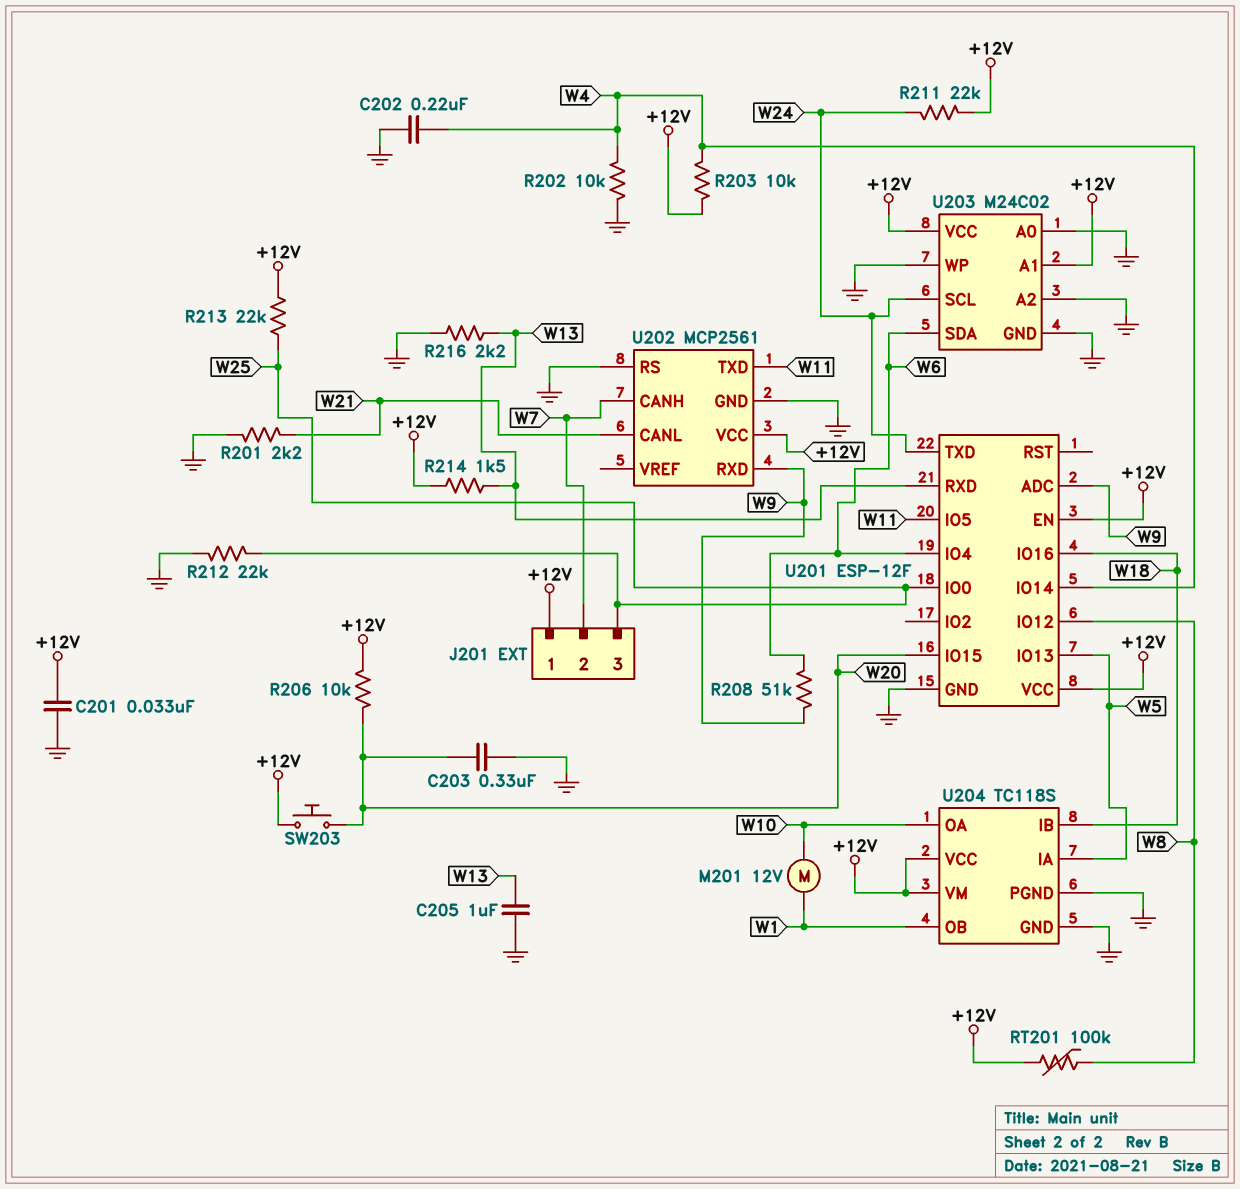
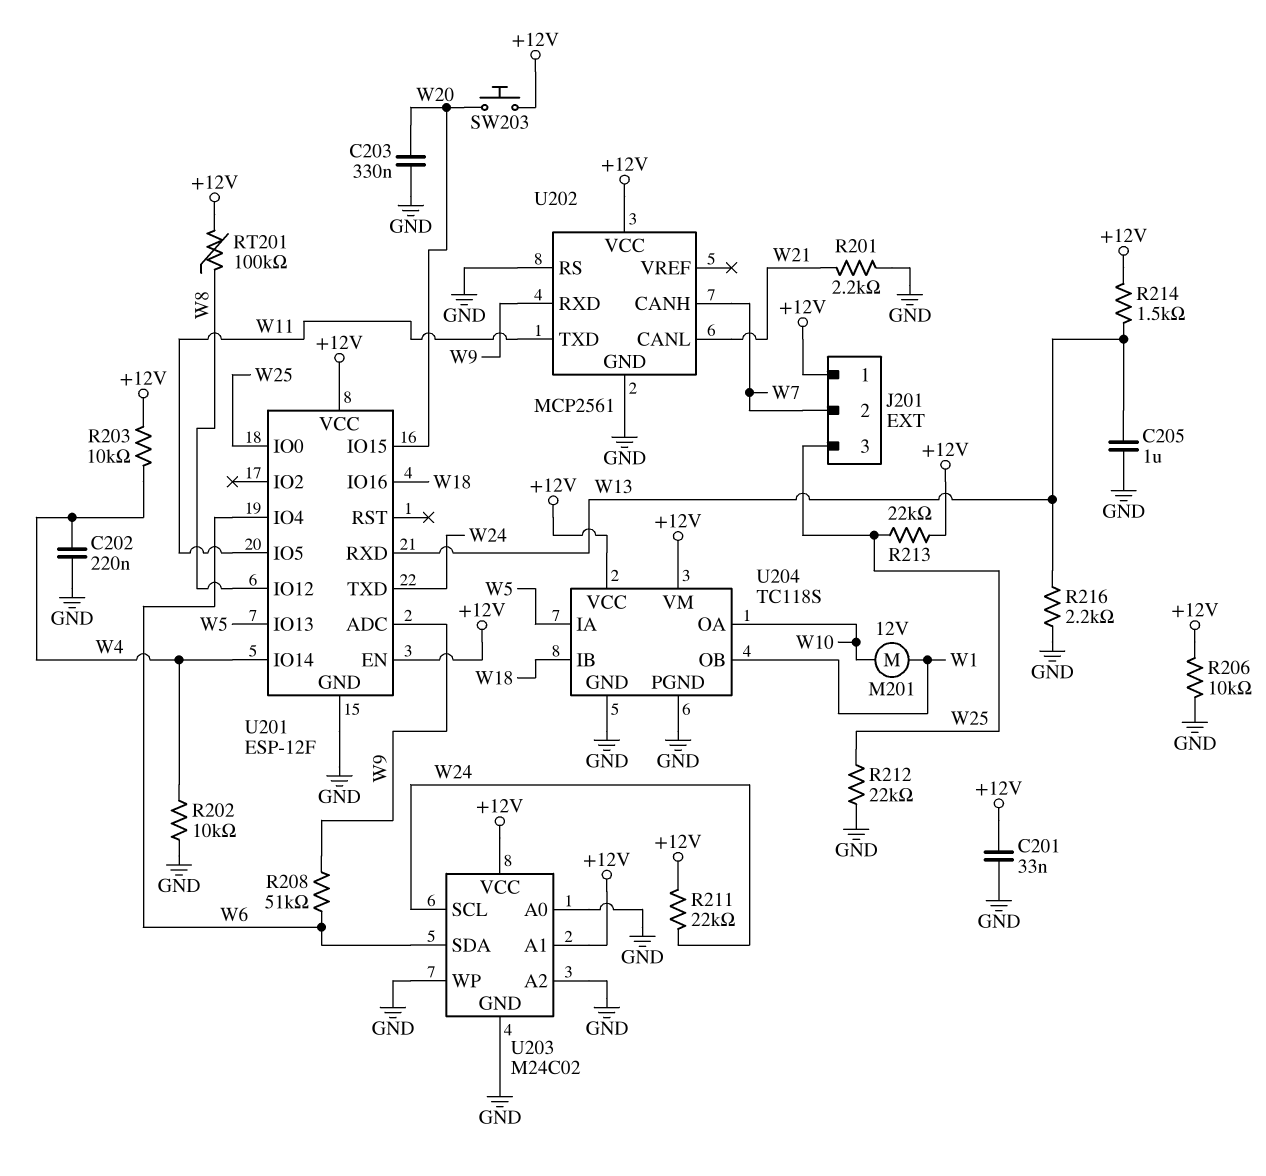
R206: 10k (+12V, W20) -> 10k (+12V, GND)

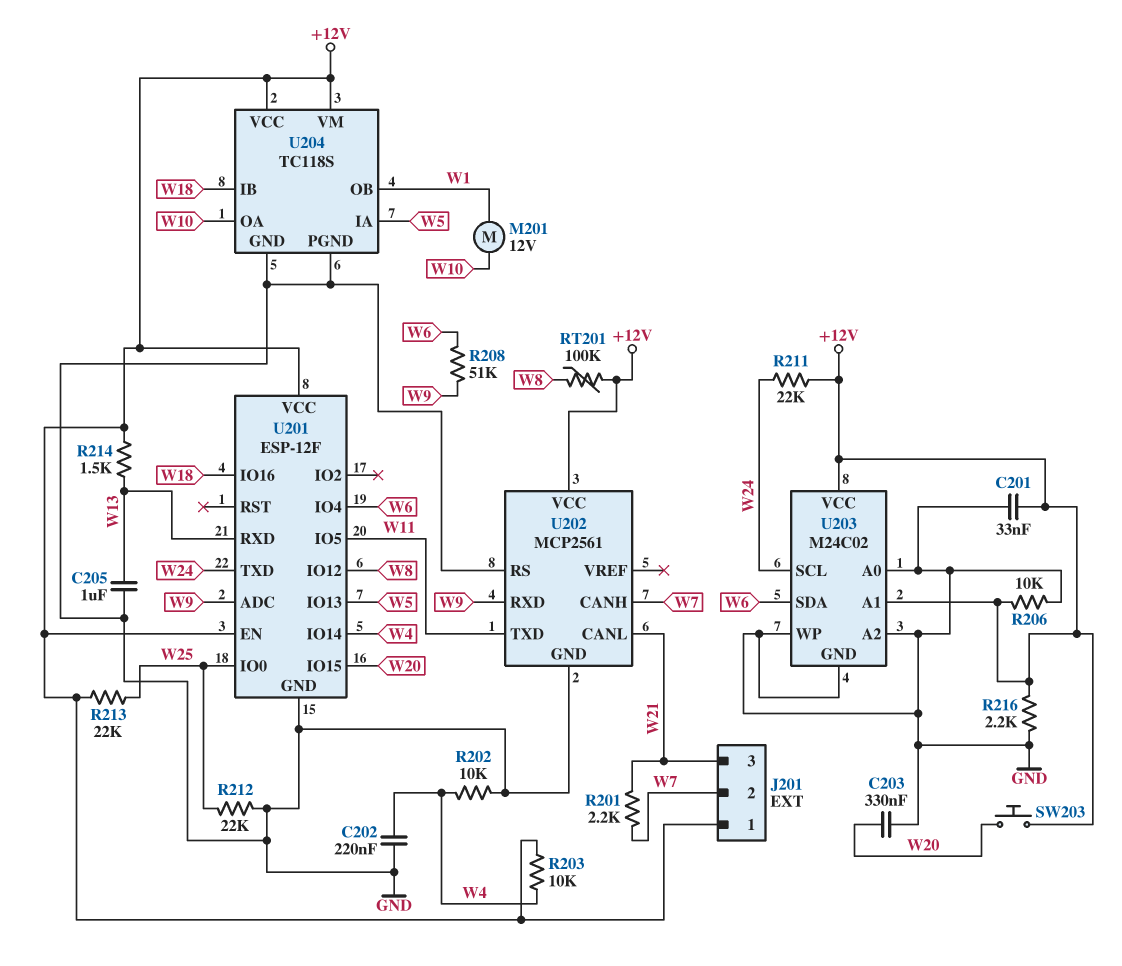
J201 pin 3: W25 -> W21
R201: 2.2k (GND, W21) -> 2.2k (W7, W21)
R216: 2.2k (GND, W13) -> 2.2k (+12V, GND)

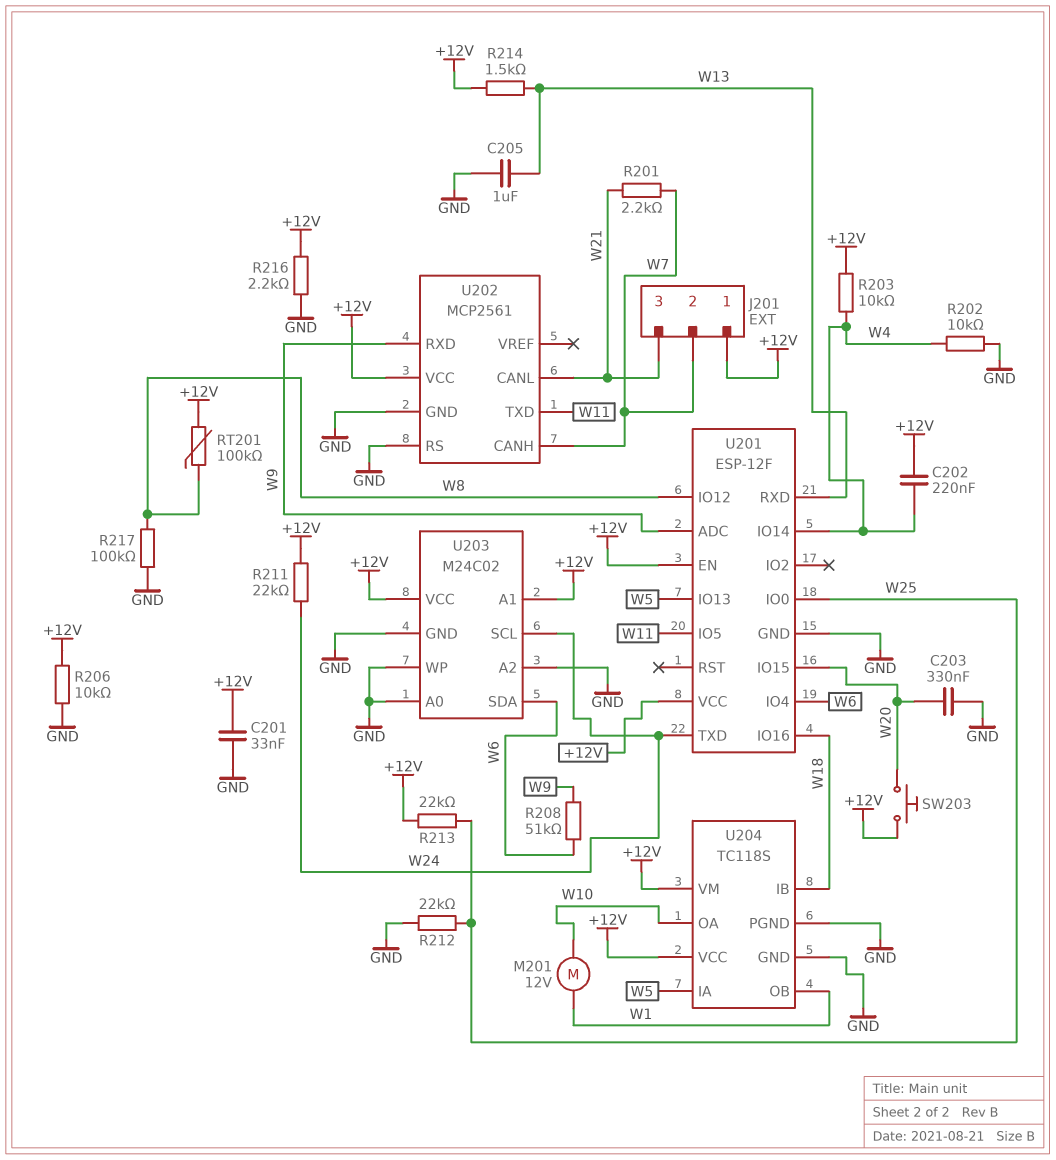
C202: 220nF (GND, W4) -> 220nF (+12V, W4)
R217: none -> 100k (GND, W8)

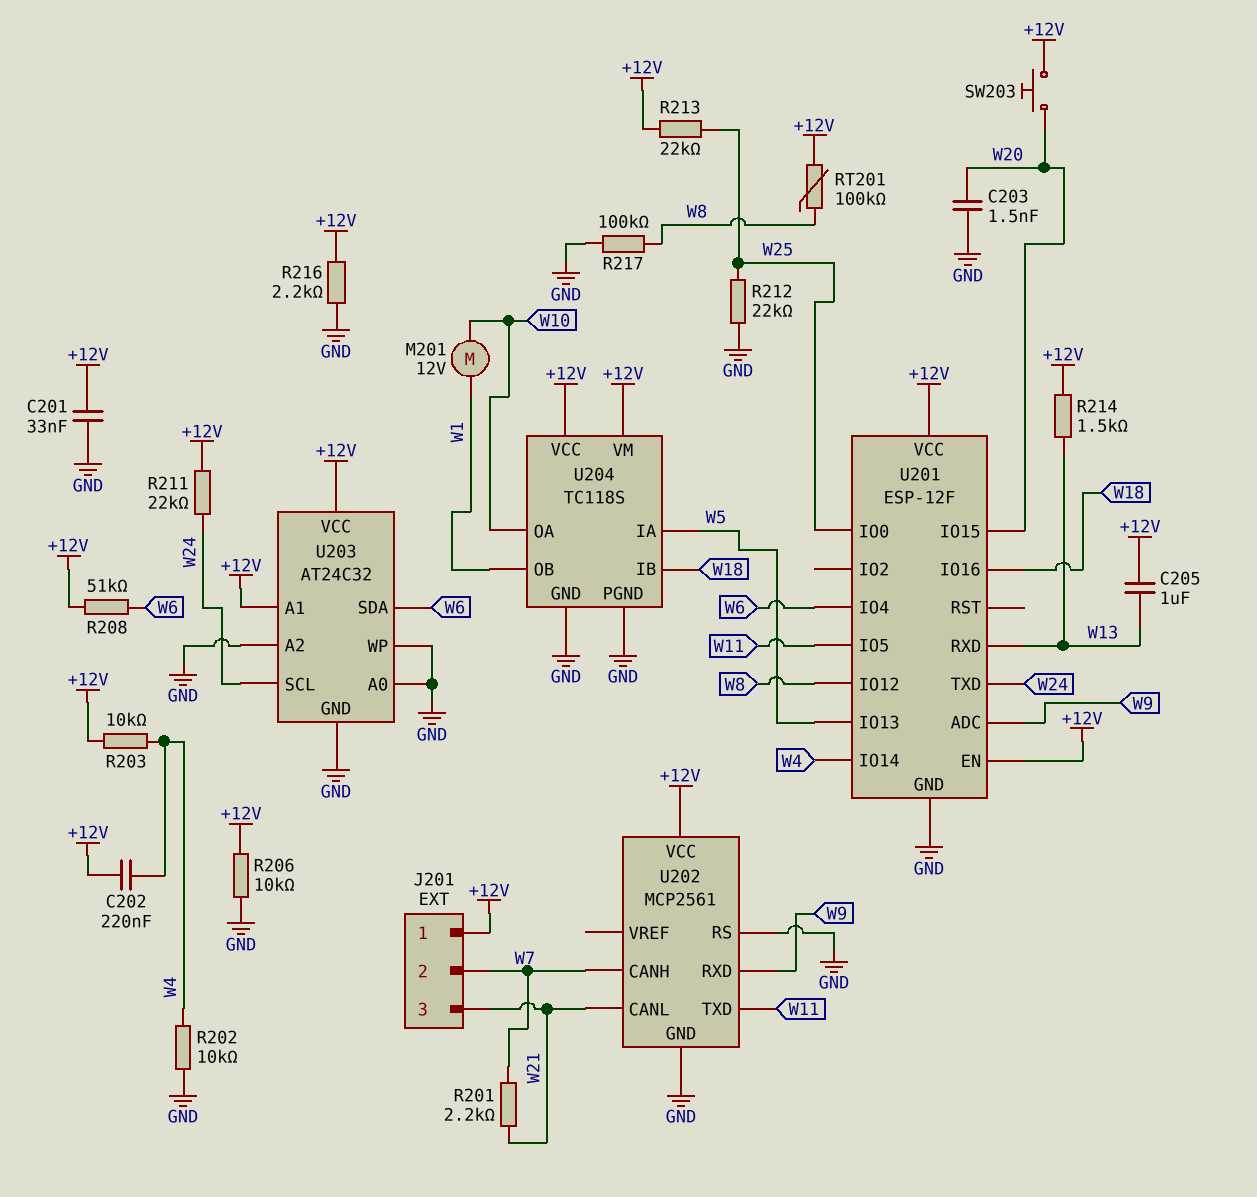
C203: 330nF (GND, W20) -> 1.5nF (GND, W20)
C205: 1uF (GND, W13) -> 1uF (+12V, W13)
R208: 51k (W6, W9) -> 51k (+12V, W6)
U203: M24C02 -> AT24C32

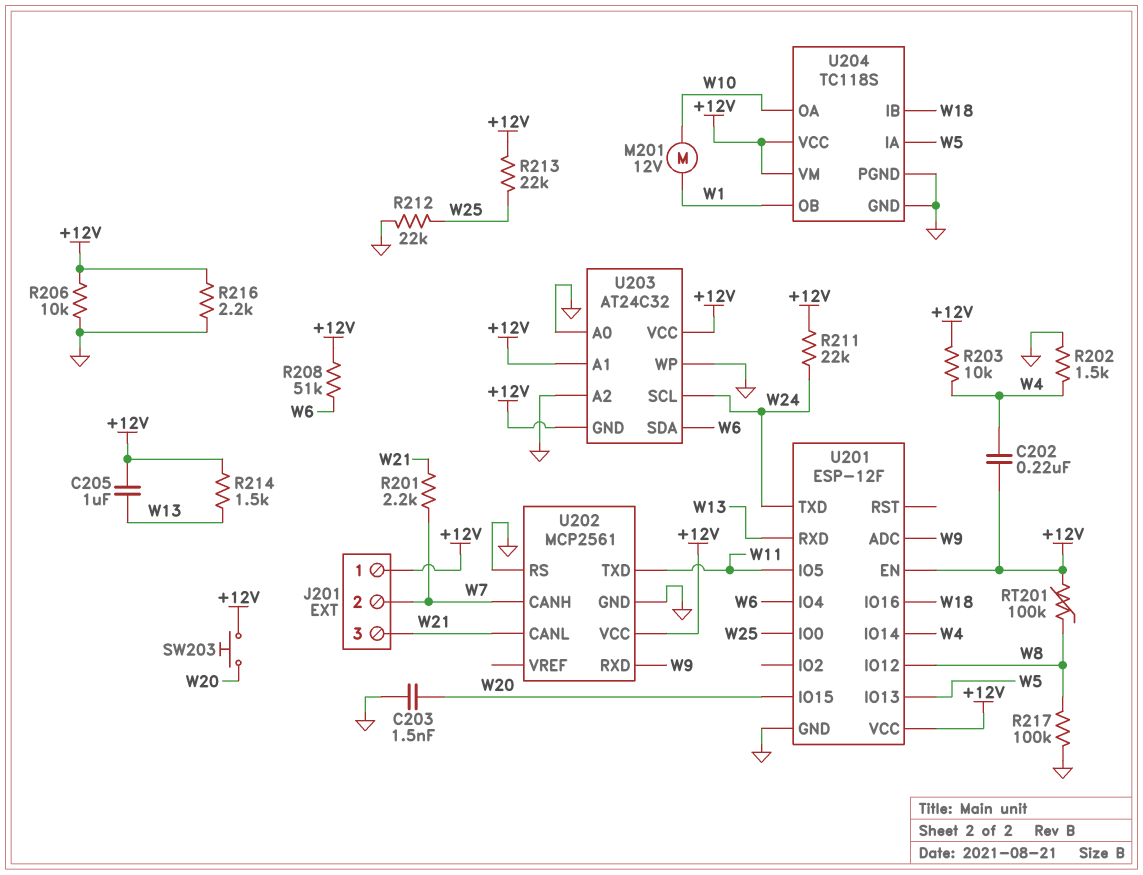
C201: 33nF (+12V, GND) -> none
R202: 10k (GND, W4) -> 1.5k (GND, W4)
U203 pin GND: GND -> +12V

